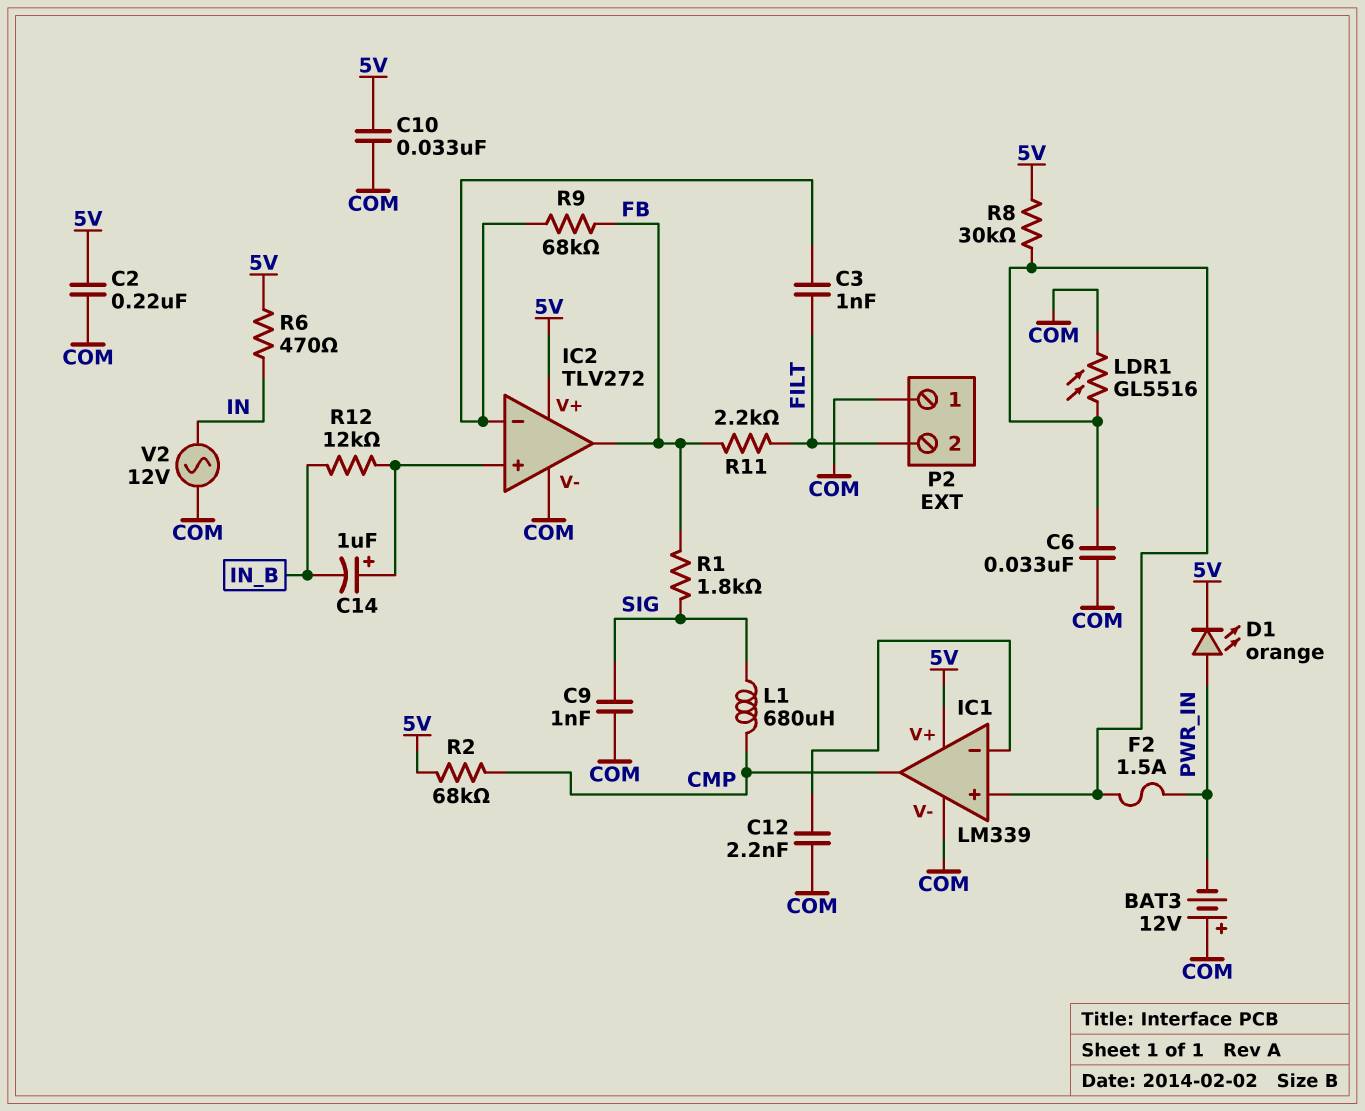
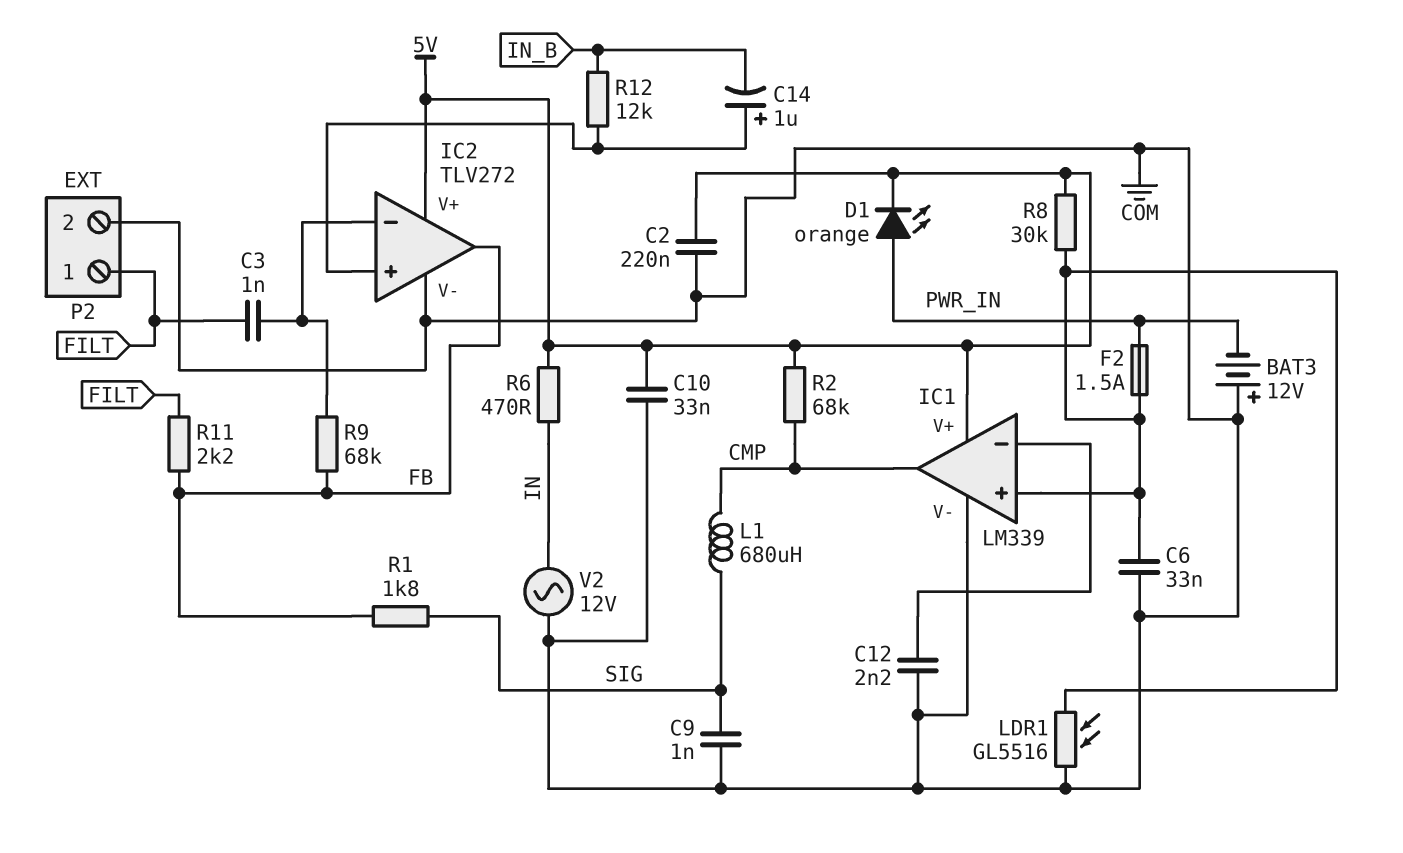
P2 pin 1: COM -> FILT
P2 pin 2: FILT -> COM

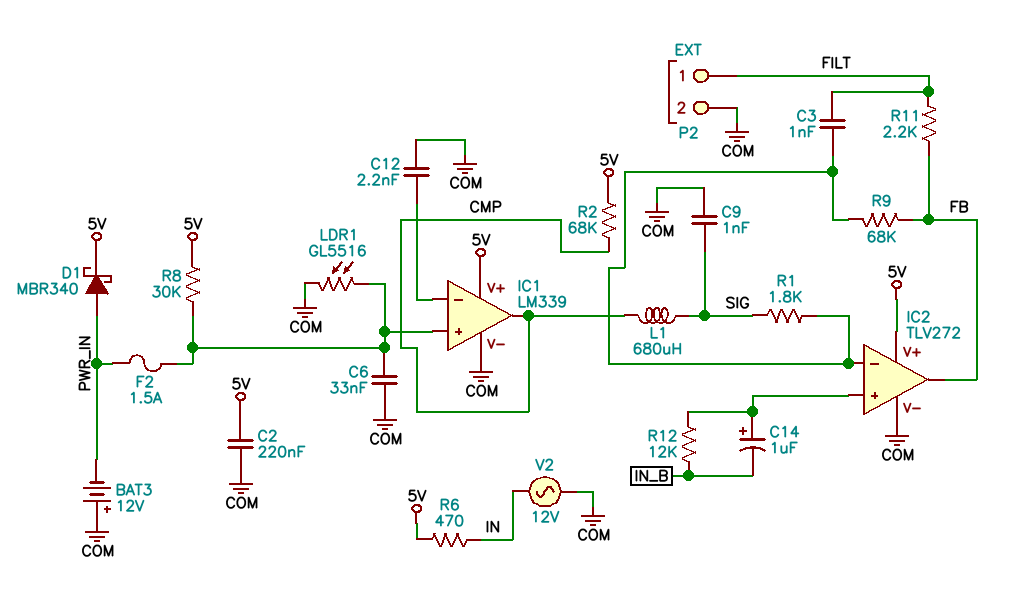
C10: 33nF (5V, COM) -> none
D1: LED orange (A PWR_IN, K 5V) -> schottky MBR340 (A PWR_IN, K 5V)
R1: 1.8k (FB, SIG) -> 1.8k (IC2/in-, SIG)

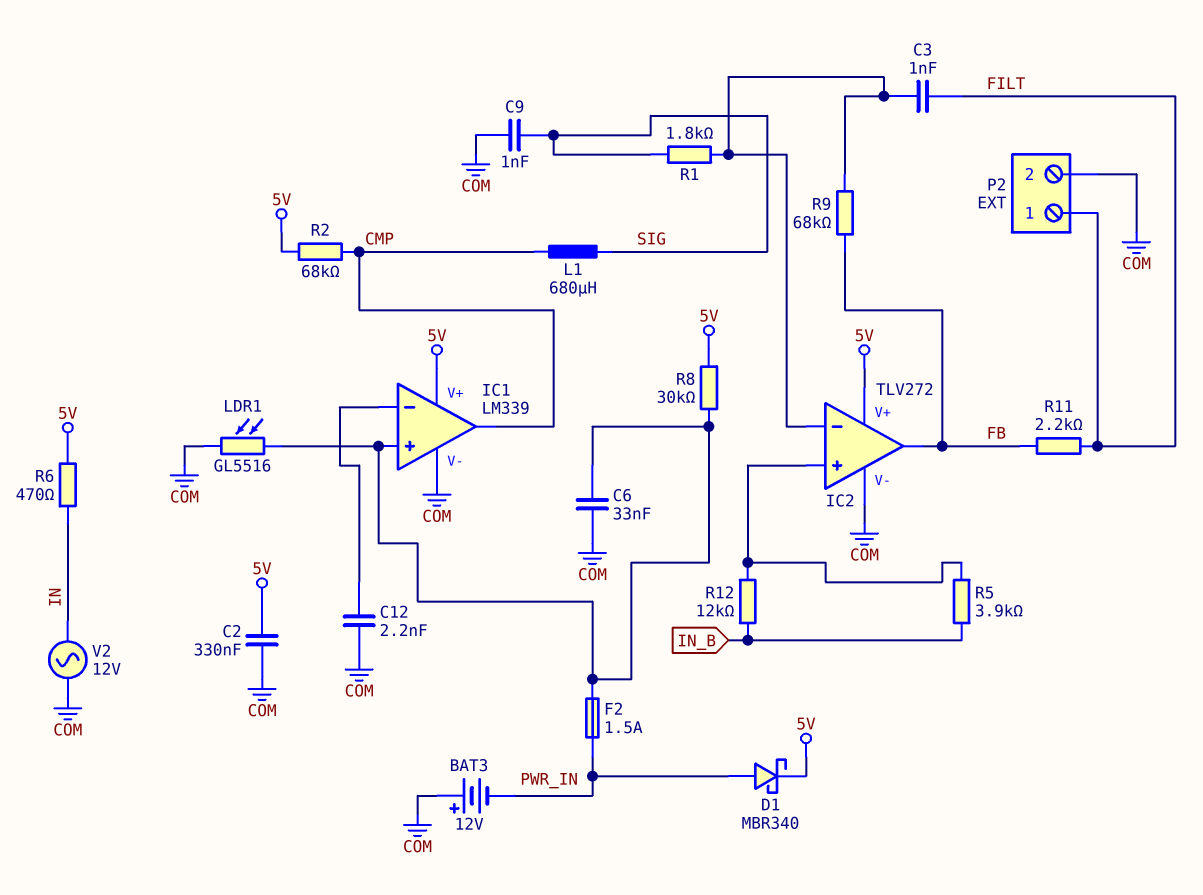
C2: 220nF (5V, COM) -> 330nF (5V, COM)
C14: 1uF (plus IC2/in+, minus IN_B) -> none
R5: none -> 3.9k (IC2/in+, IN_B)

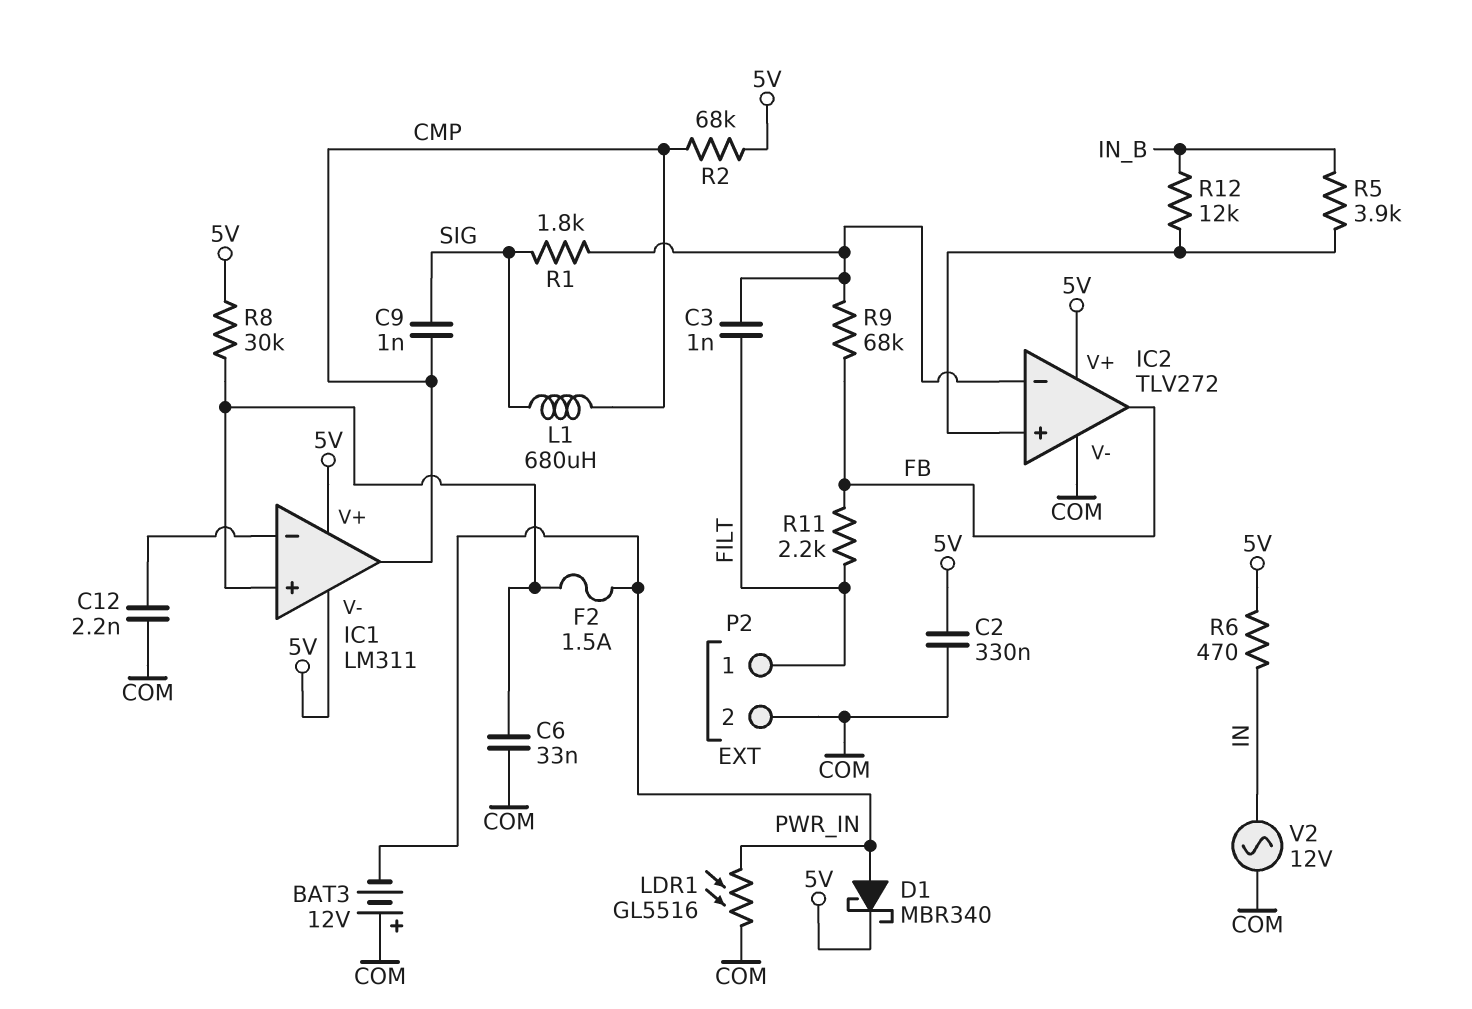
C9: 1nF (COM, SIG) -> 1nF (CMP, SIG)
IC1: LM339 -> LM311
IC1 pin V-: COM -> 5V
LDR1: GL5516 (COM, IC1/in+) -> GL5516 (COM, PWR_IN)

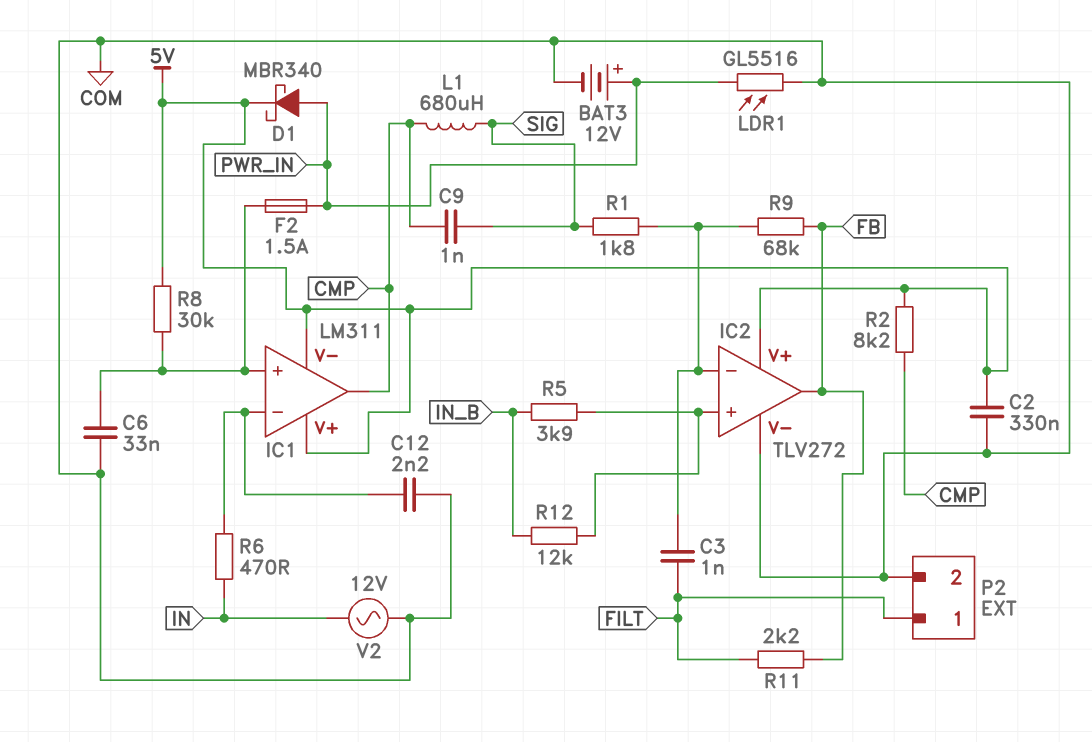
BAT3: 12V (plus COM, minus PWR_IN) -> 12V (plus PWR_IN, minus COM)
R2: 68k (5V, CMP) -> 8.2k (5V, CMP)
R6: 470 (5V, IN) -> 470 (IC1/in-, IN)

